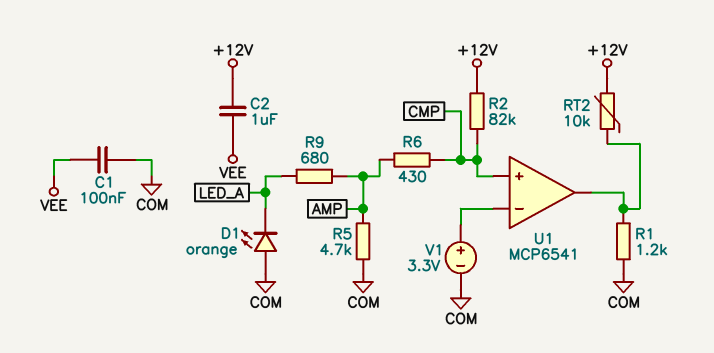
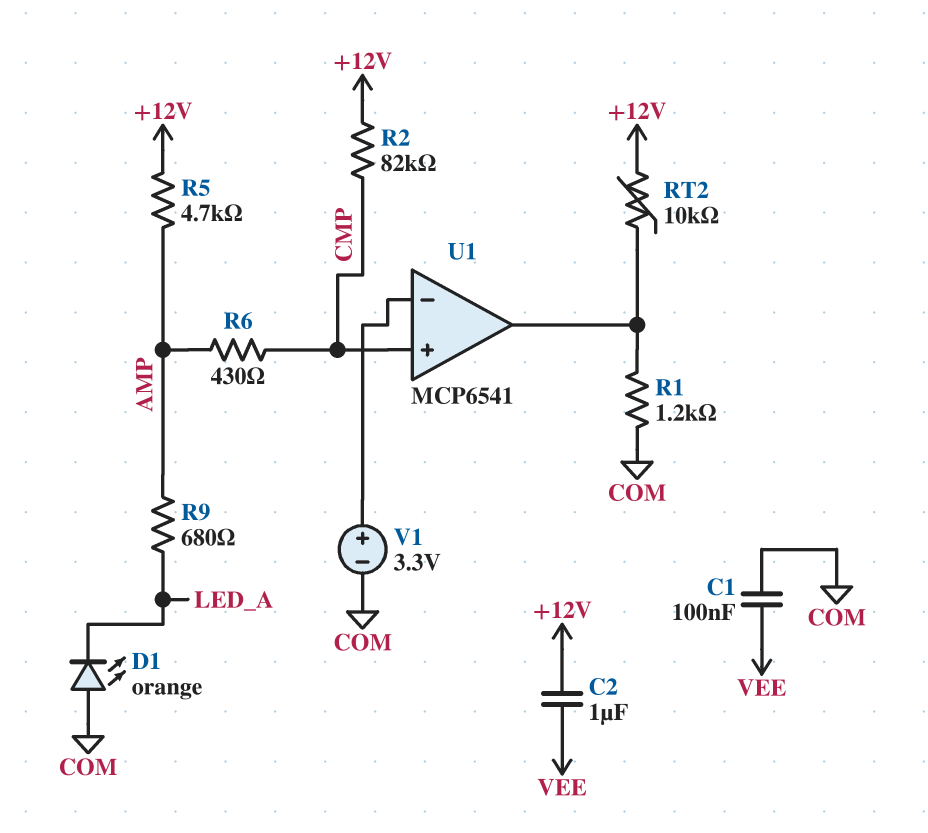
R5: 4.7k (AMP, COM) -> 4.7k (+12V, AMP)

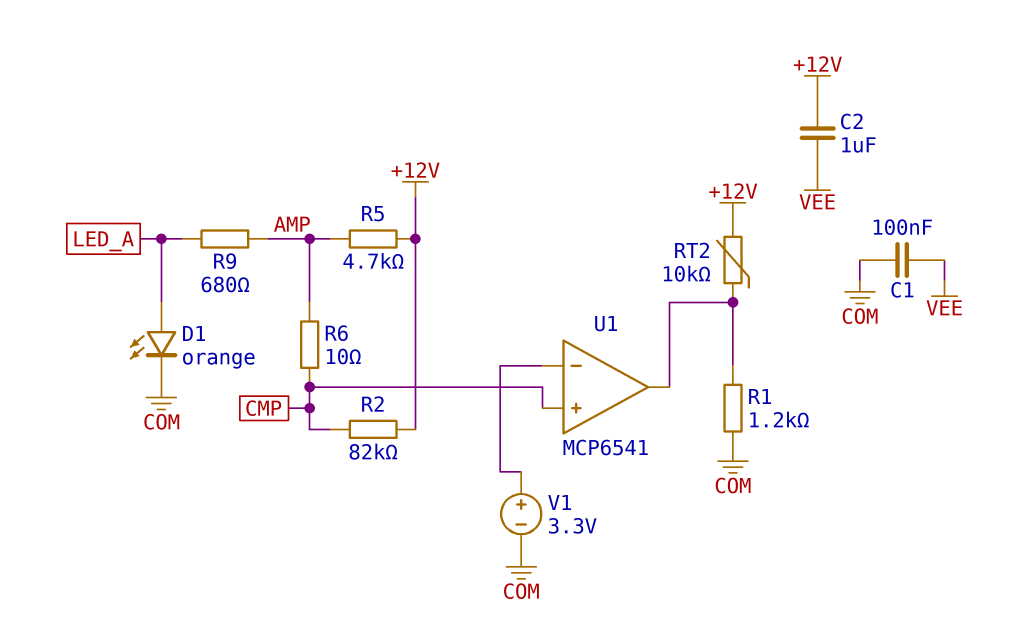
D1: LED orange (A COM, K LED_A) -> LED orange (A LED_A, K COM)
R6: 430 (AMP, CMP) -> 10 (AMP, CMP)

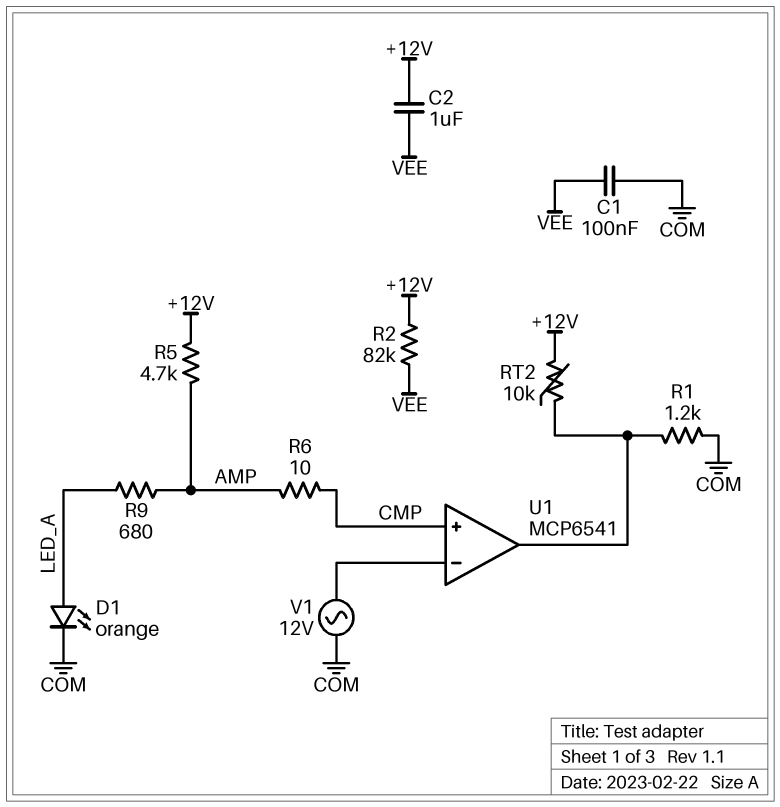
R2: 82k (+12V, CMP) -> 82k (+12V, VEE)
V1: 3.3V (plus U1/in-, minus COM) -> AC 12V (COM, U1/in-)

